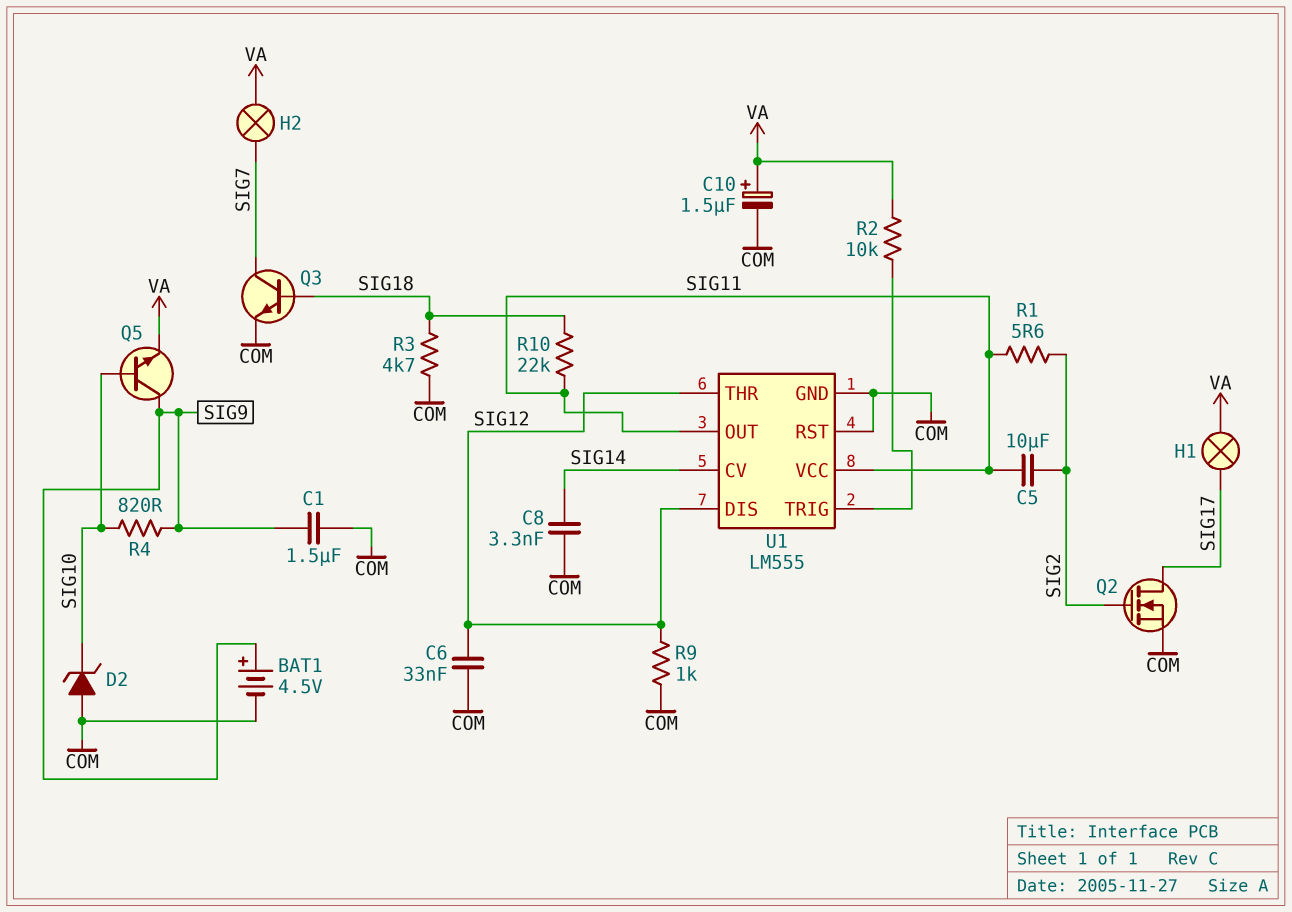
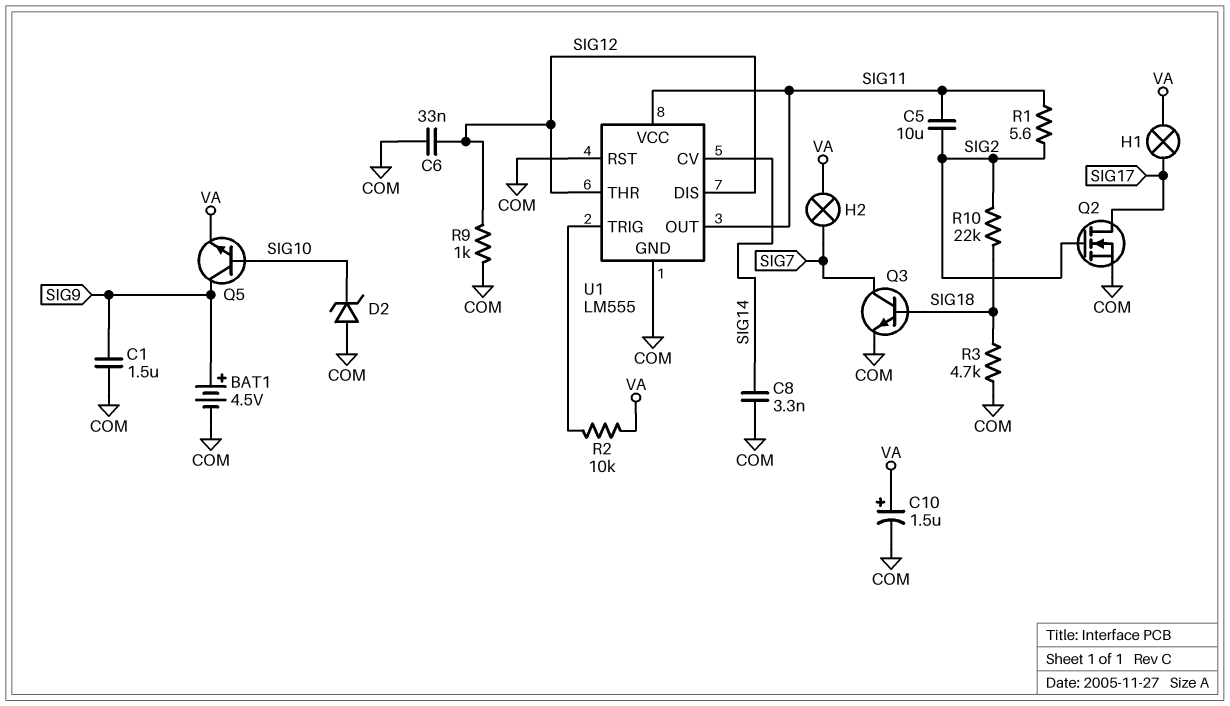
R4: 820 (SIG9, SIG10) -> none
R10: 22k (SIG11, SIG18) -> 22k (SIG2, SIG18)

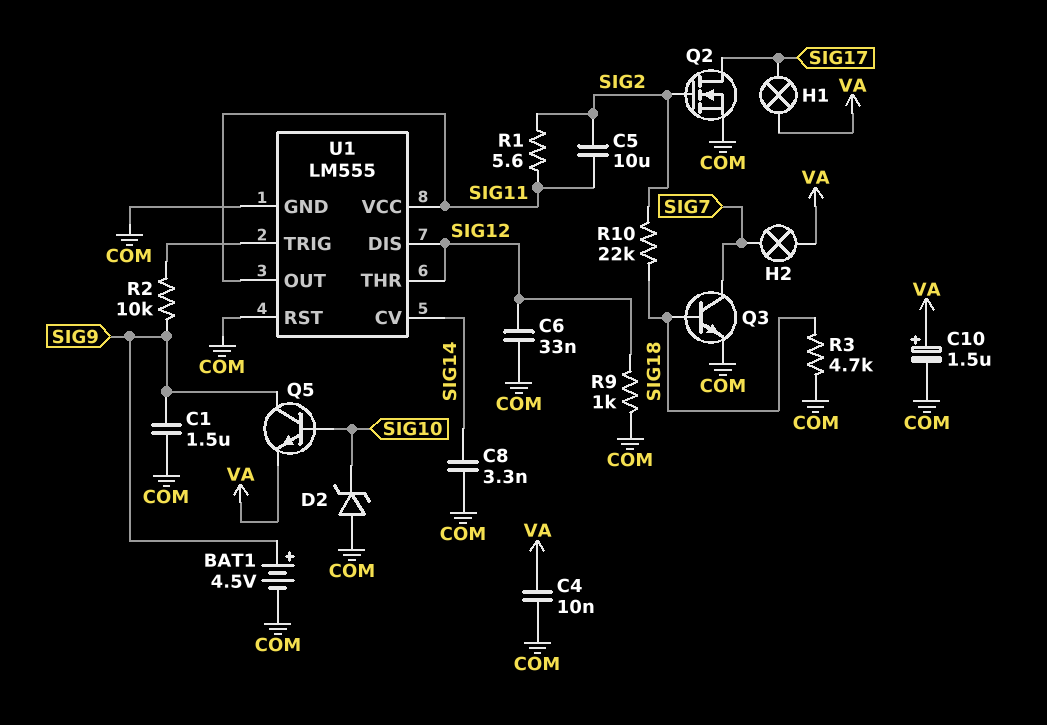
C4: none -> 10nF (COM, VA)
R2: 10k (U1/TRIG, VA) -> 10k (SIG9, U1/TRIG)

